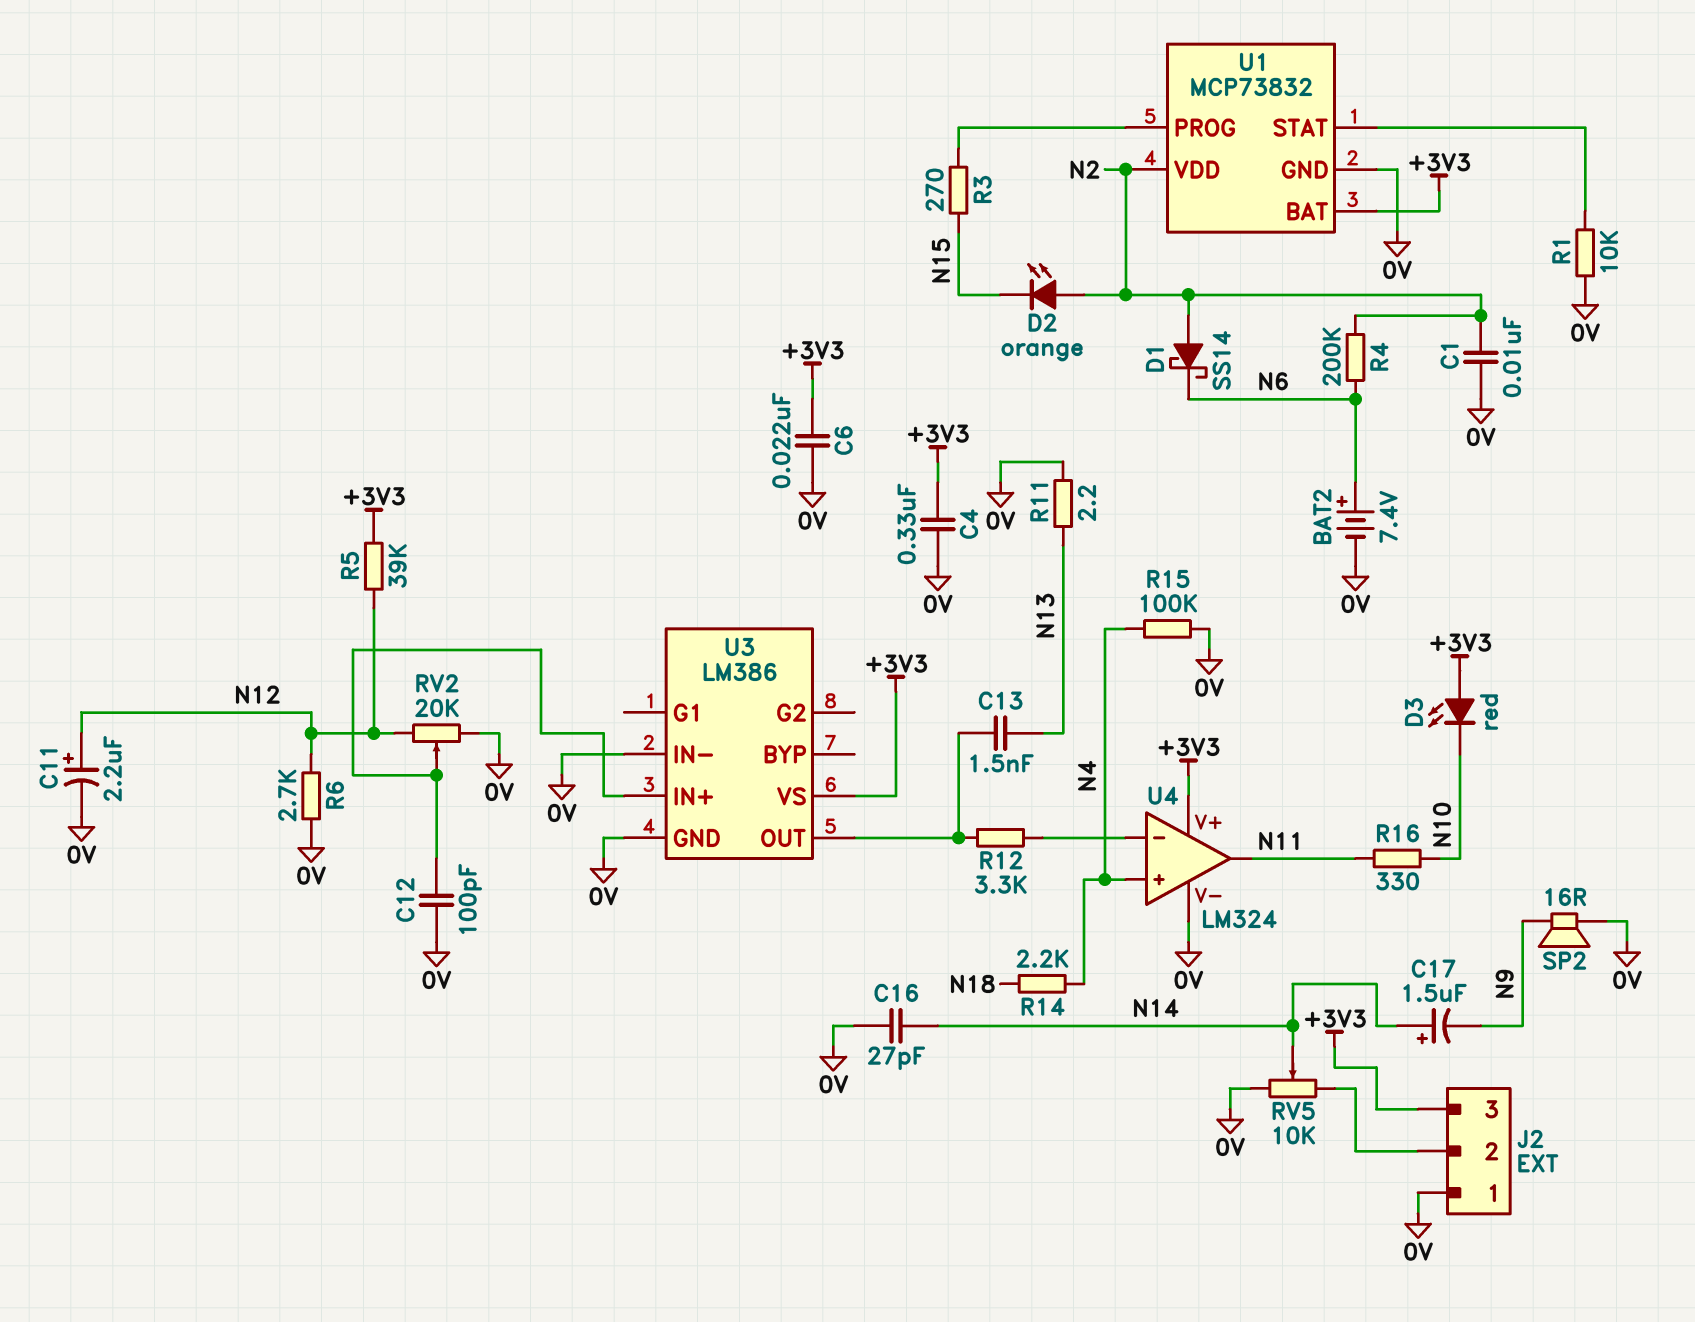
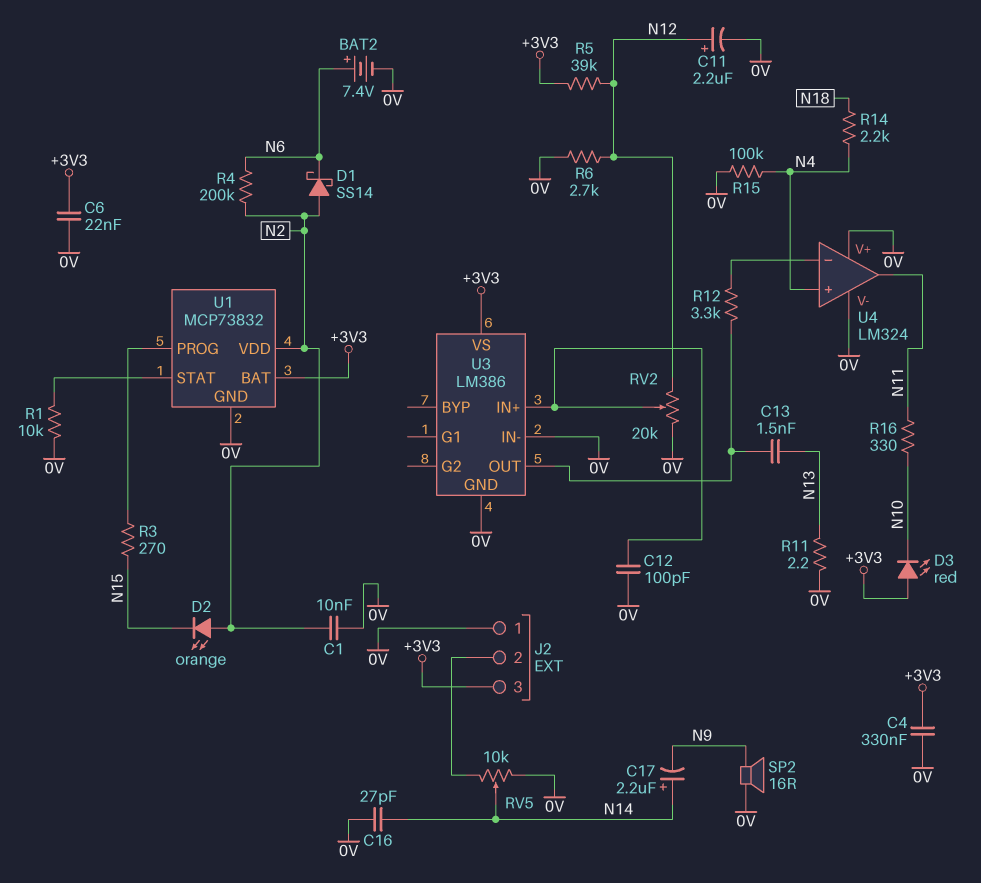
C17: 1.5uF (plus N14, minus N9) -> 2.2uF (plus N14, minus N9)
U4 pin V+: +3V3 -> 0V

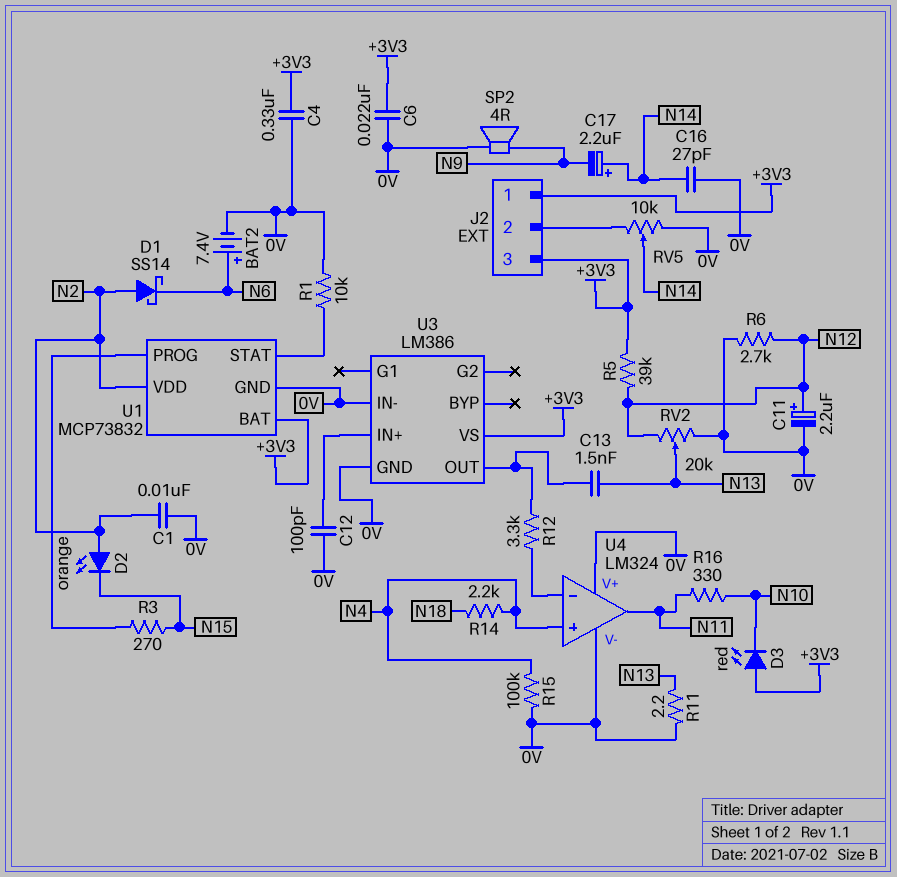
J2 pin 1: 0V -> +3V3
R4: 200k (N2, N6) -> none
RV2: 20k (0V, N12, wiper U3/IN+) -> 20k (0V, N12, wiper N13)
SP2: speaker 16R (0V, N9) -> speaker 4R (0V, N9)

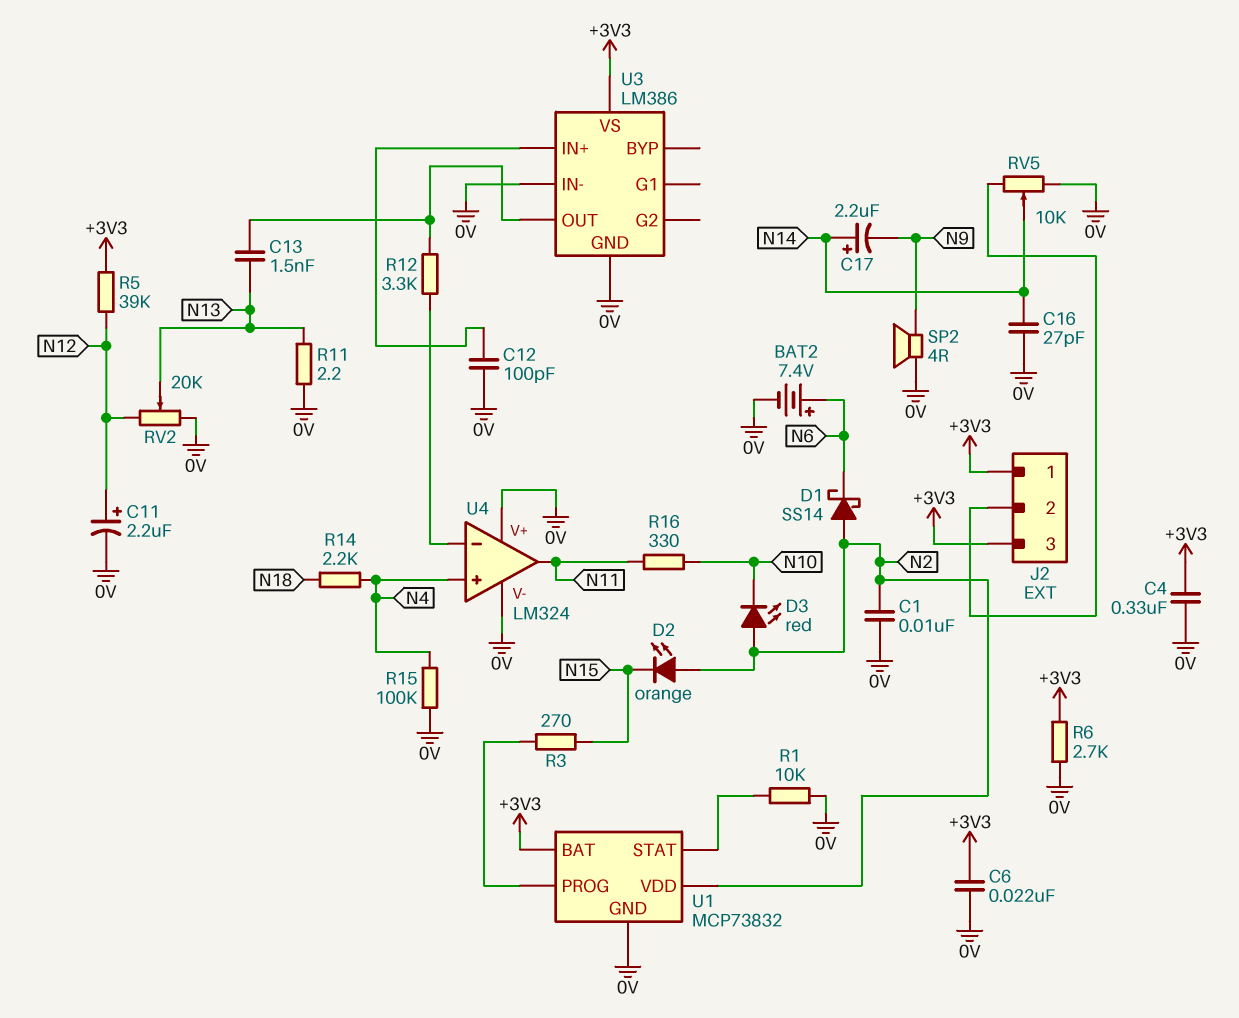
D3: LED red (A +3V3, K N10) -> LED red (A N2, K N10)
R6: 2.7k (0V, N12) -> 2.7k (+3V3, 0V)

